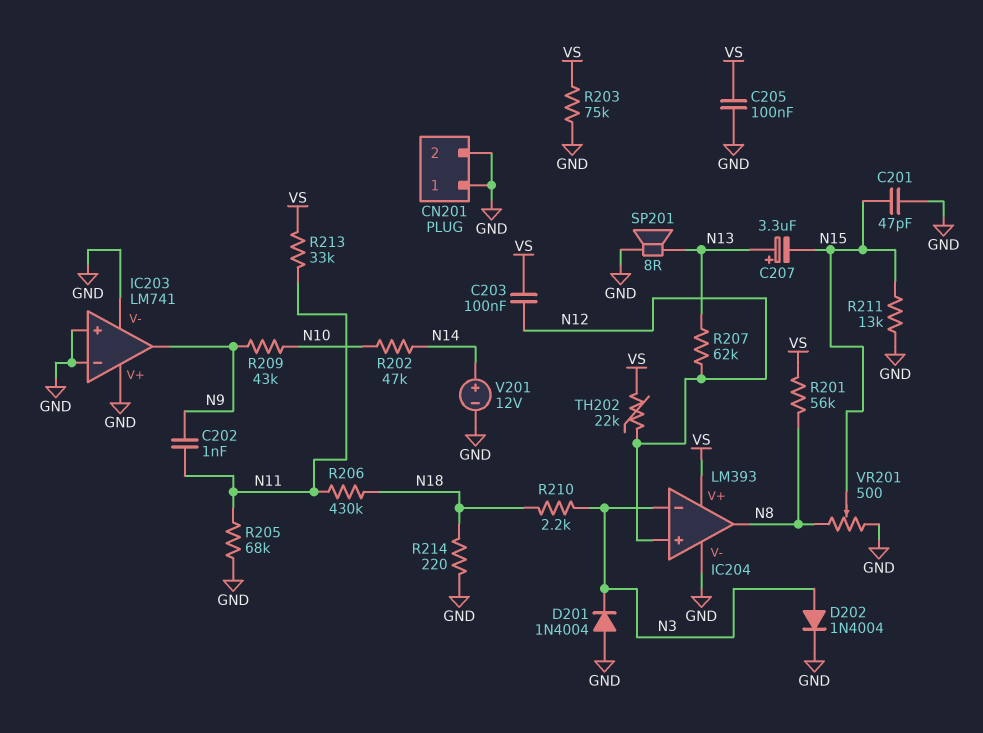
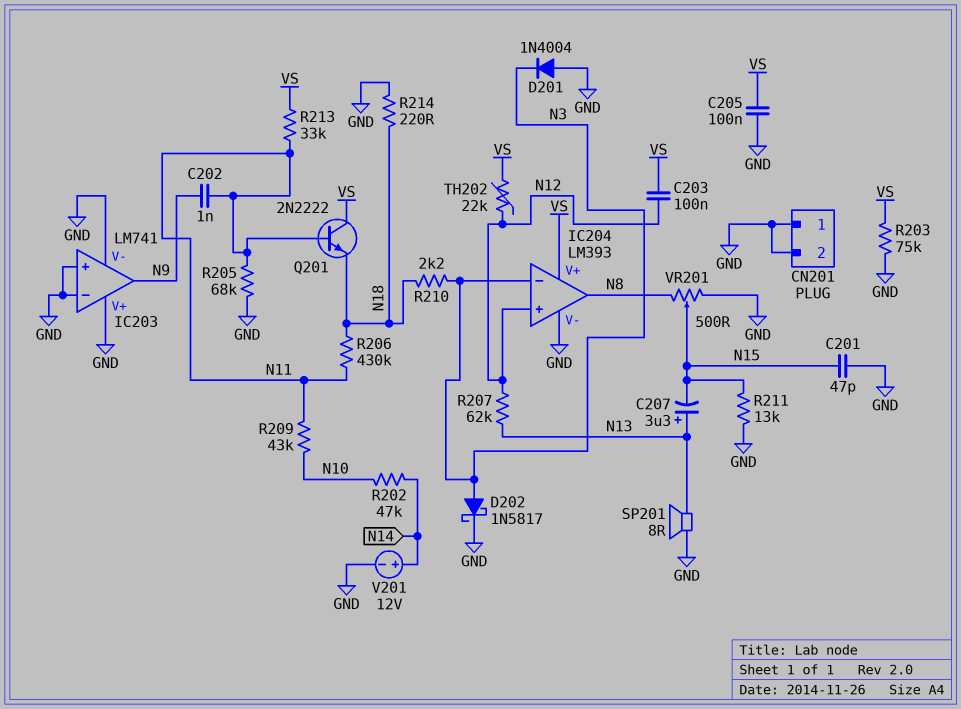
D202: diode 1N4004 (A N3, K GND) -> schottky 1N5817 (A N3, K GND)
Q201: none -> NPN 2N2222 (B N11, C VS, E N18)
R201: 56k (N8, VS) -> none
R209: 43k (N9, N10) -> 43k (N10, N11)

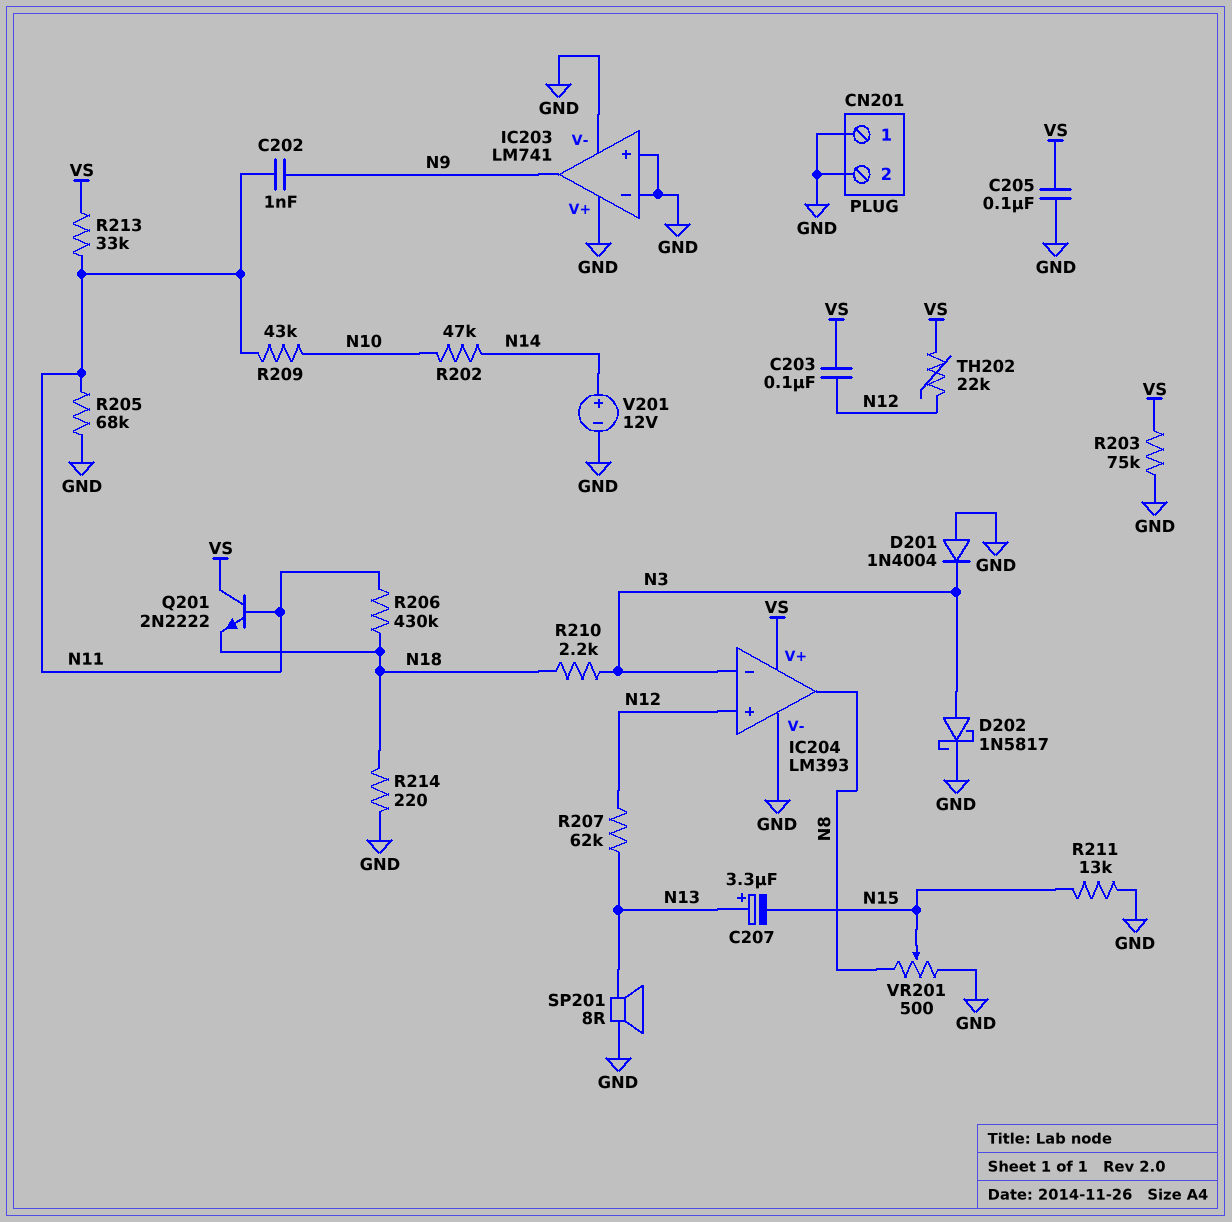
C201: 47pF (GND, N15) -> none

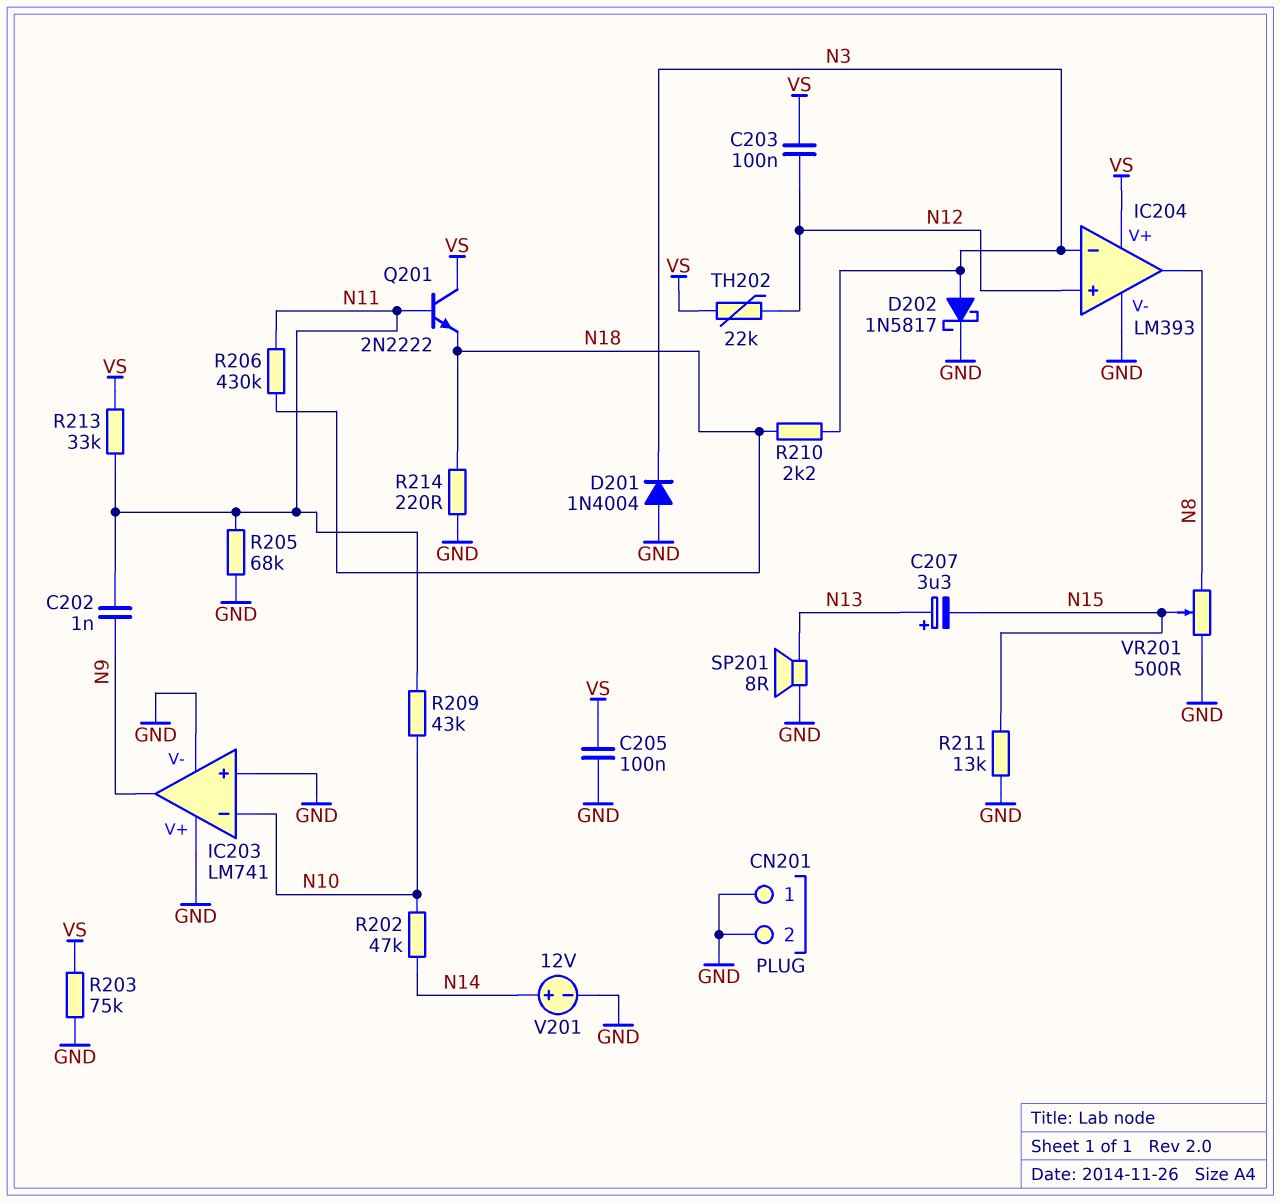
IC203 pin in-: GND -> N10
R207: 62k (N12, N13) -> none

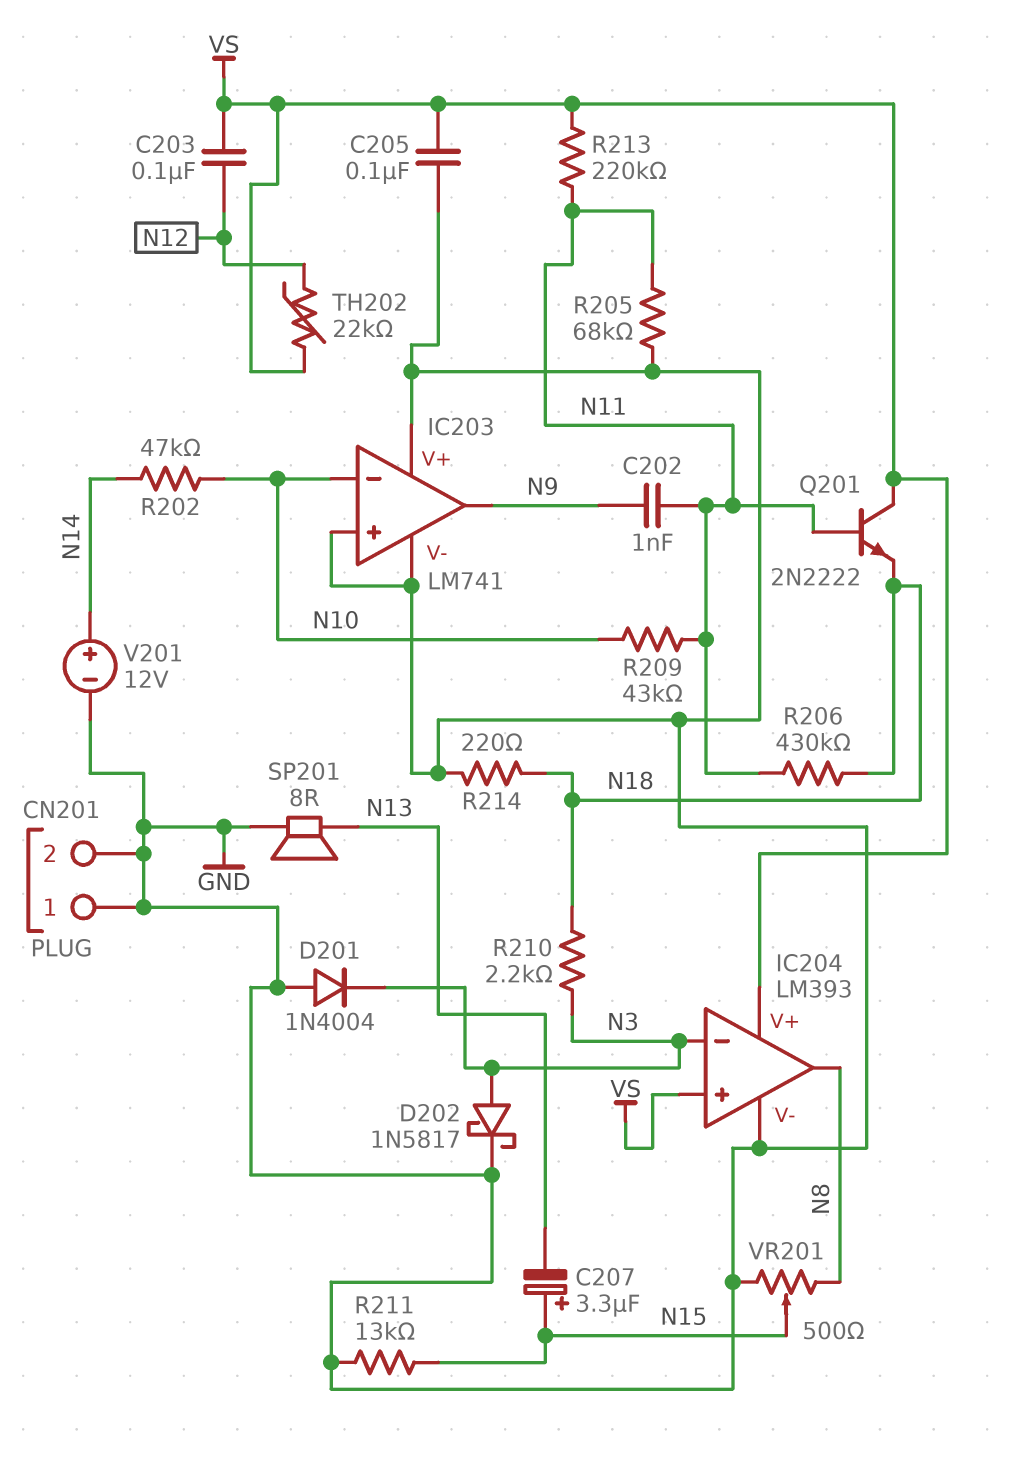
C207: 3.3uF (plus N13, minus N15) -> 3.3uF (plus N15, minus N13)
IC204 pin in+: N12 -> VS
R203: 75k (GND, VS) -> none
R213: 33k (N11, VS) -> 220k (N11, VS)

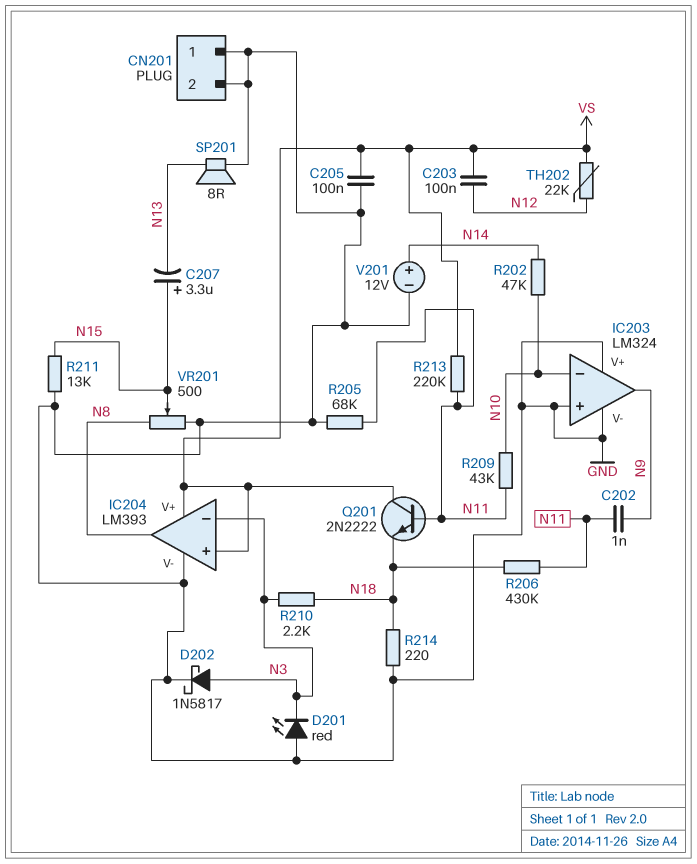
D201: diode 1N4004 (A GND, K N3) -> LED red (A GND, K N3)
IC203: LM741 -> LM324

